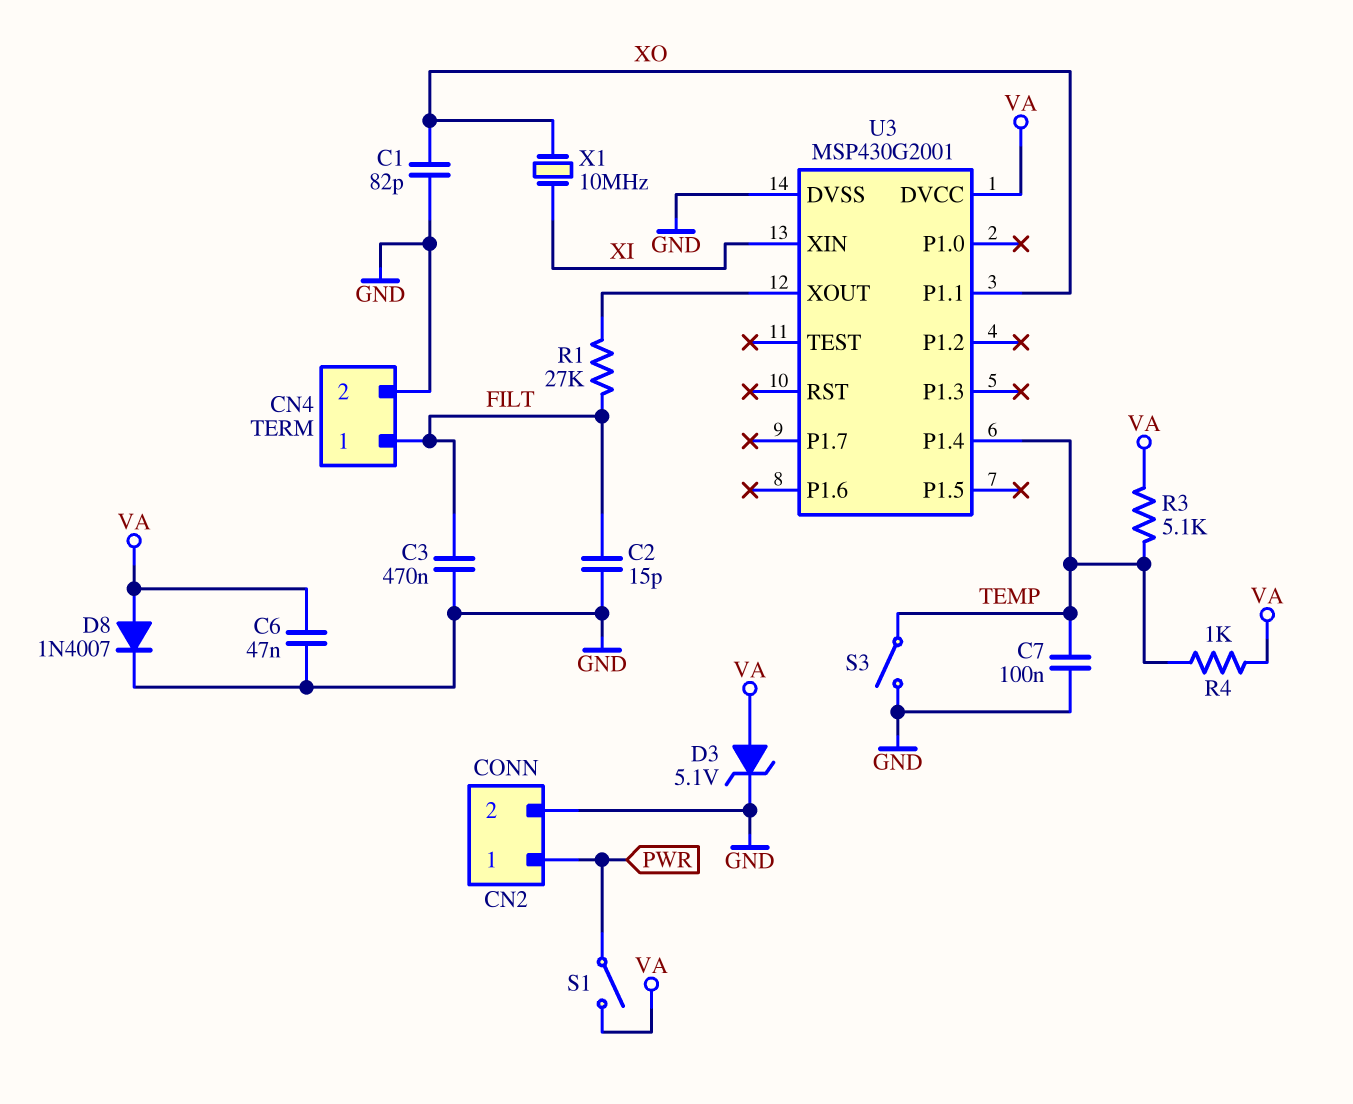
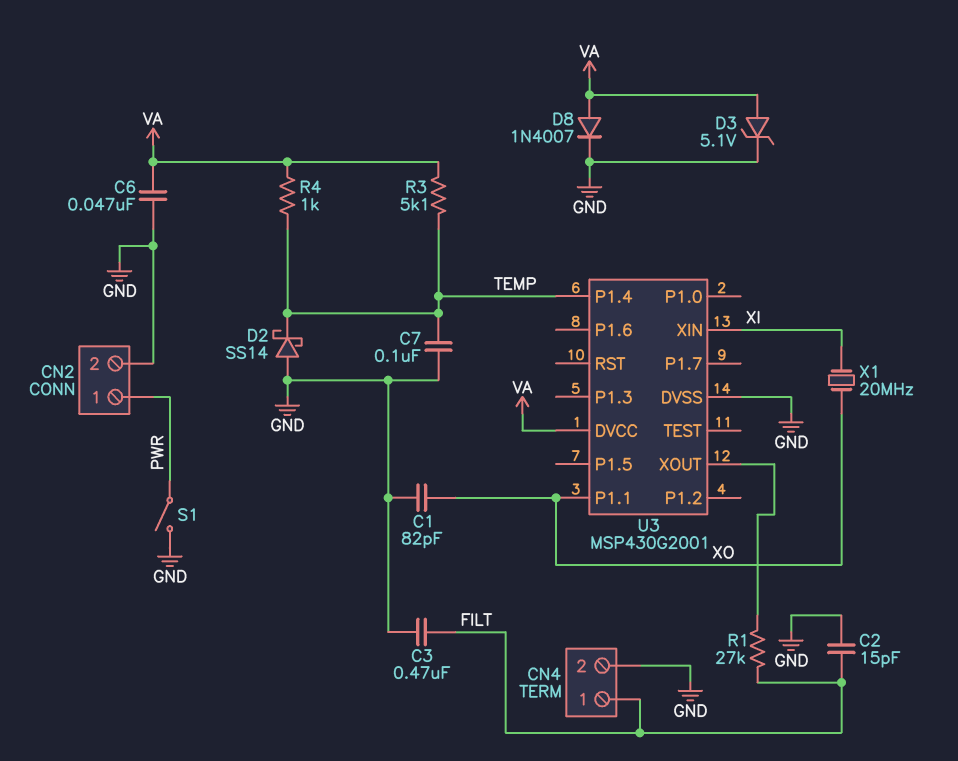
D2: none -> schottky SS14 (A GND, K TEMP)
S1: switch (PWR, VA) -> switch (GND, PWR)
S3: switch (GND, TEMP) -> none
X1: 10MHz (XI, XO) -> 20MHz (XI, XO)

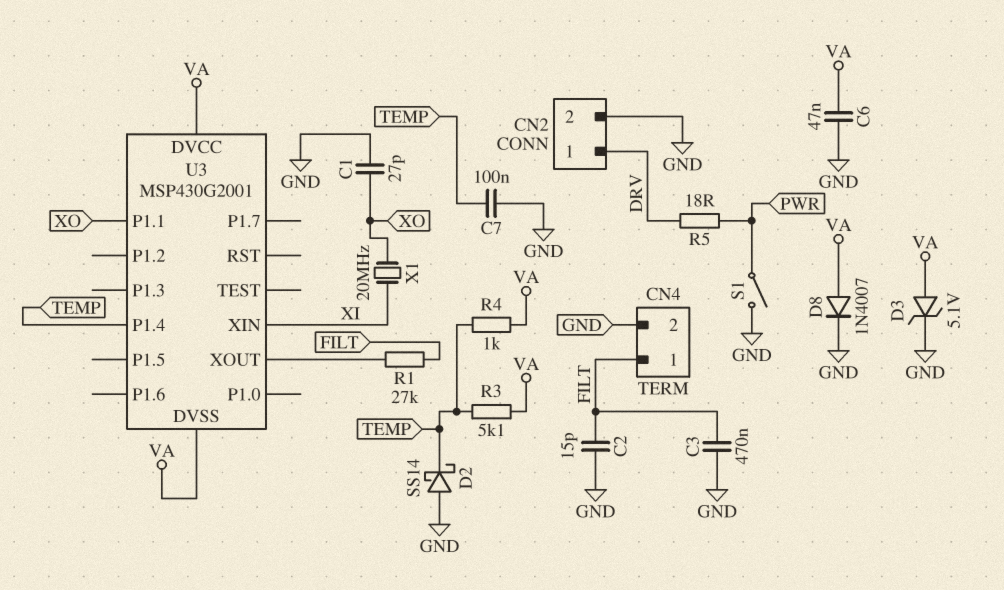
C1: 82pF (GND, XO) -> 27pF (GND, XO)
CN2 pin 1: PWR -> DRV
R5: none -> 18 (DRV, PWR)
U3 pin DVSS: GND -> VA

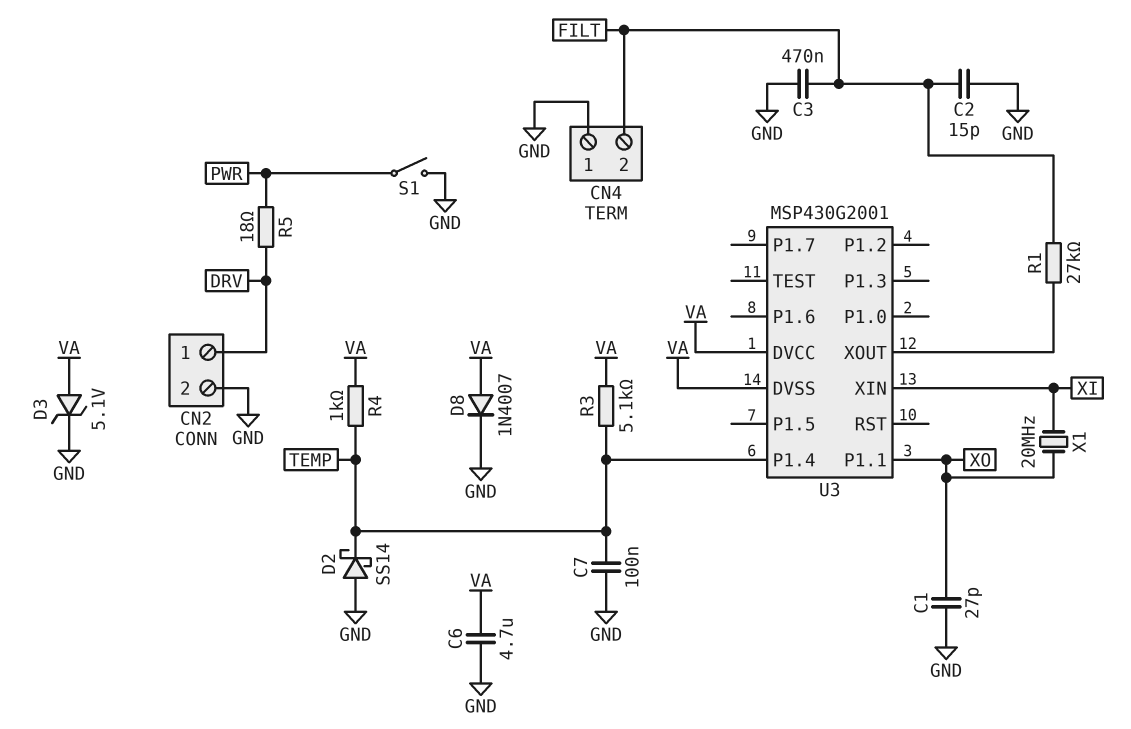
C6: 47nF (GND, VA) -> 4.7uF (GND, VA)
CN4 pin 1: FILT -> GND
CN4 pin 2: GND -> FILT

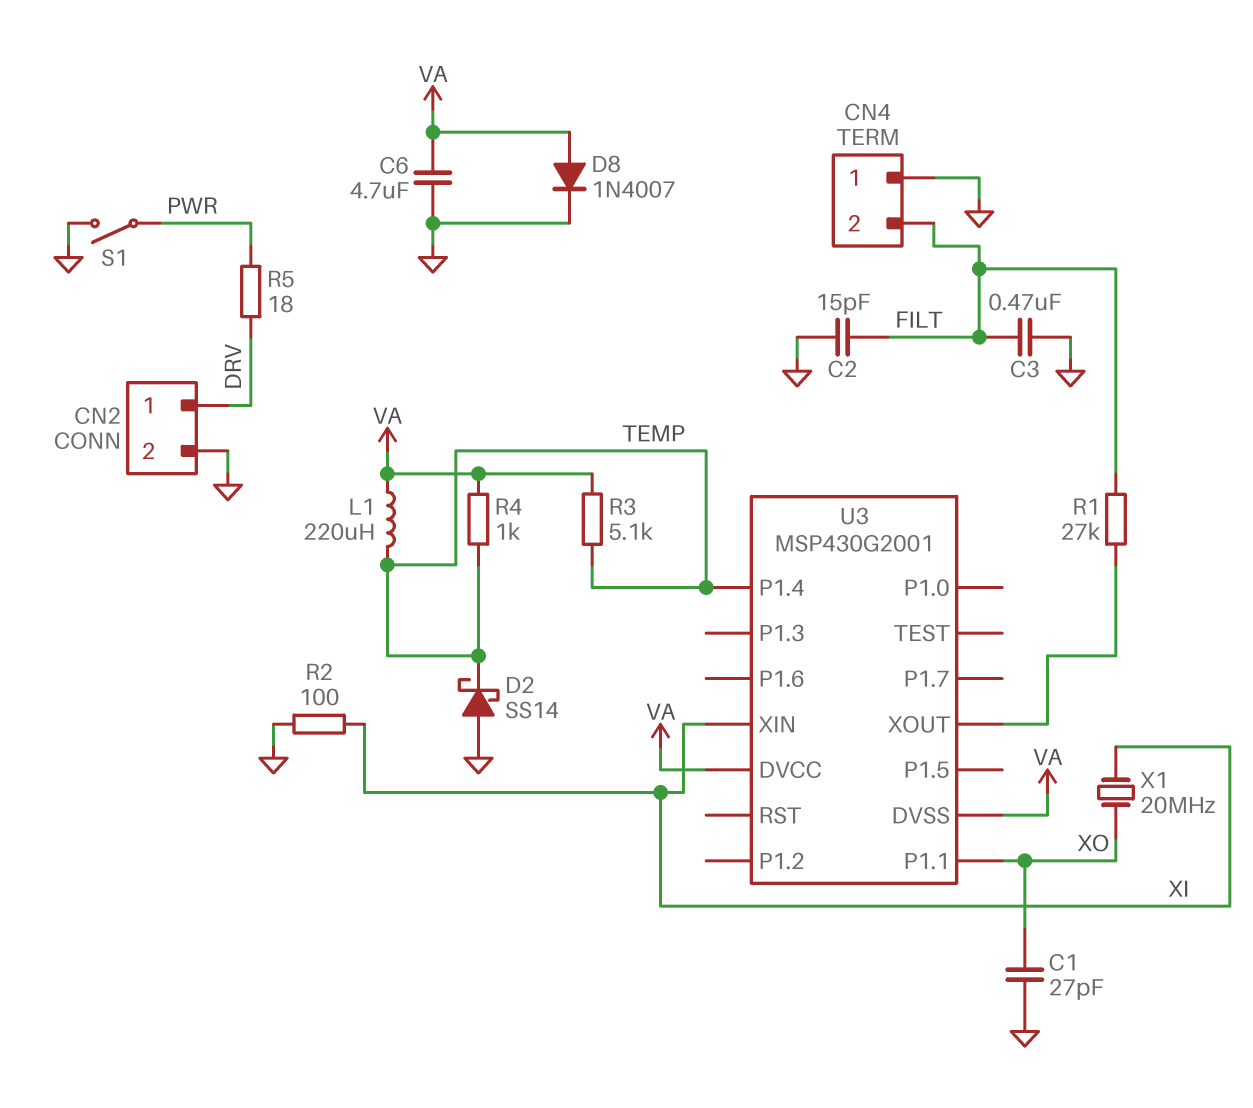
C7: 100nF (GND, TEMP) -> none
D3: zener 5.1V (A VA, K GND) -> none
L1: none -> 220uH (TEMP, VA)
R2: none -> 100 (GND, XI)

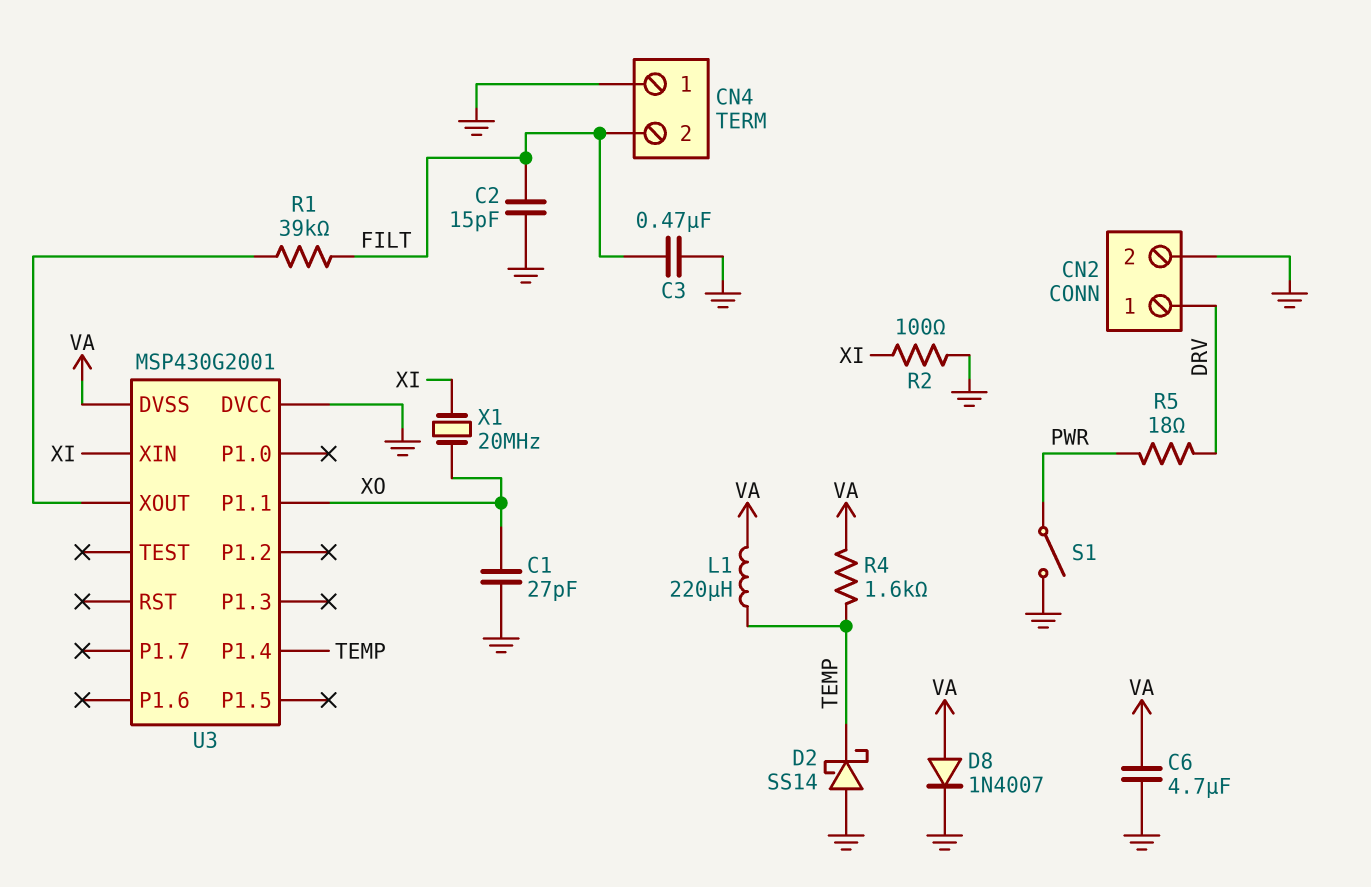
R1: 27k (FILT, U3/XOUT) -> 39k (FILT, U3/XOUT)
R3: 5.1k (TEMP, VA) -> none
R4: 1k (TEMP, VA) -> 1.6k (TEMP, VA)
U3 pin DVCC: VA -> GND

